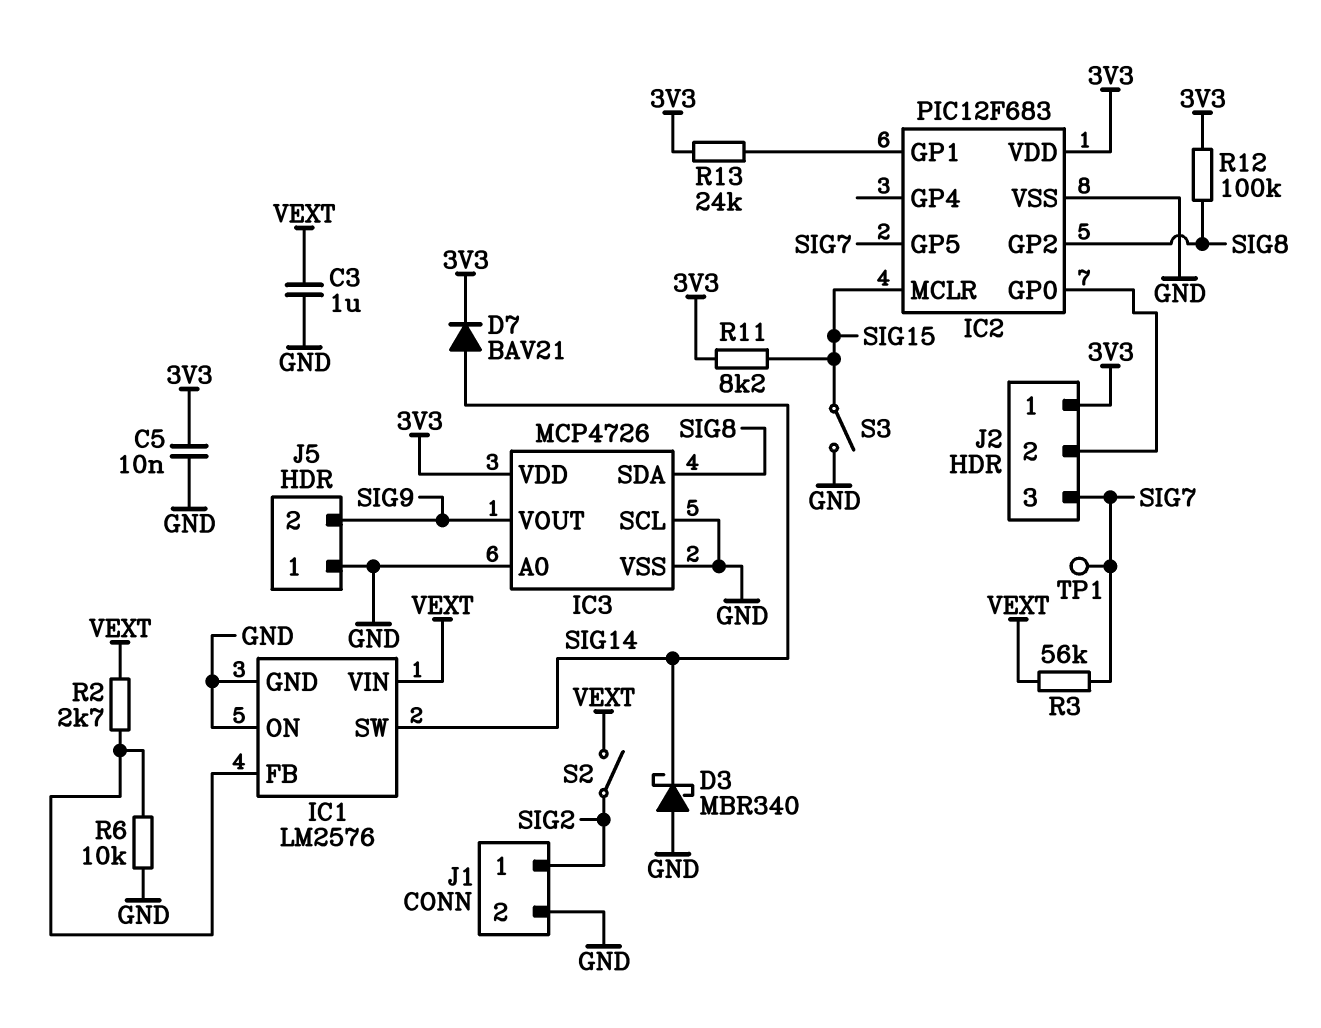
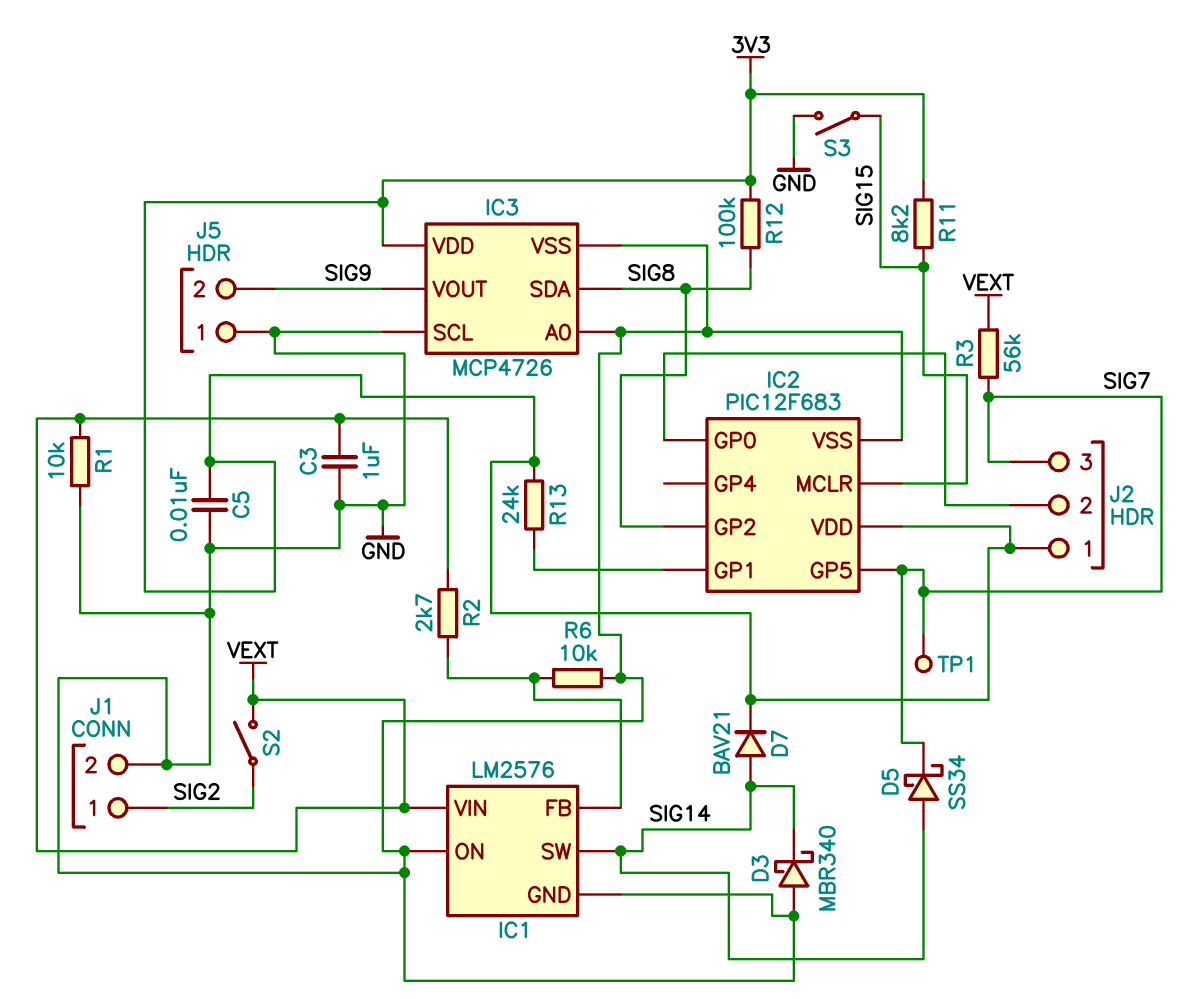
D5: none -> schottky SS34 (A SIG14, K SIG7)
R1: none -> 10k (GND, VEXT)

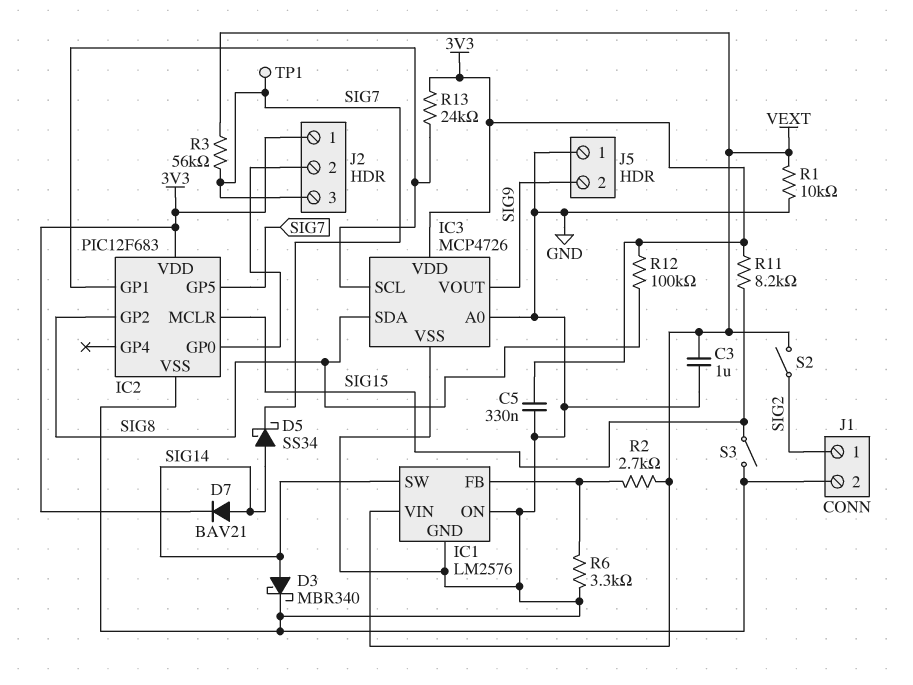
C5: 10nF (3V3, GND) -> 330nF (3V3, GND)
D3: schottky MBR340 (A GND, K SIG14) -> schottky MBR340 (A SIG14, K GND)
IC3 pin SCL: GND -> IC2/GP1
R6: 10k (GND, IC1/FB) -> 3.3k (GND, IC1/FB)

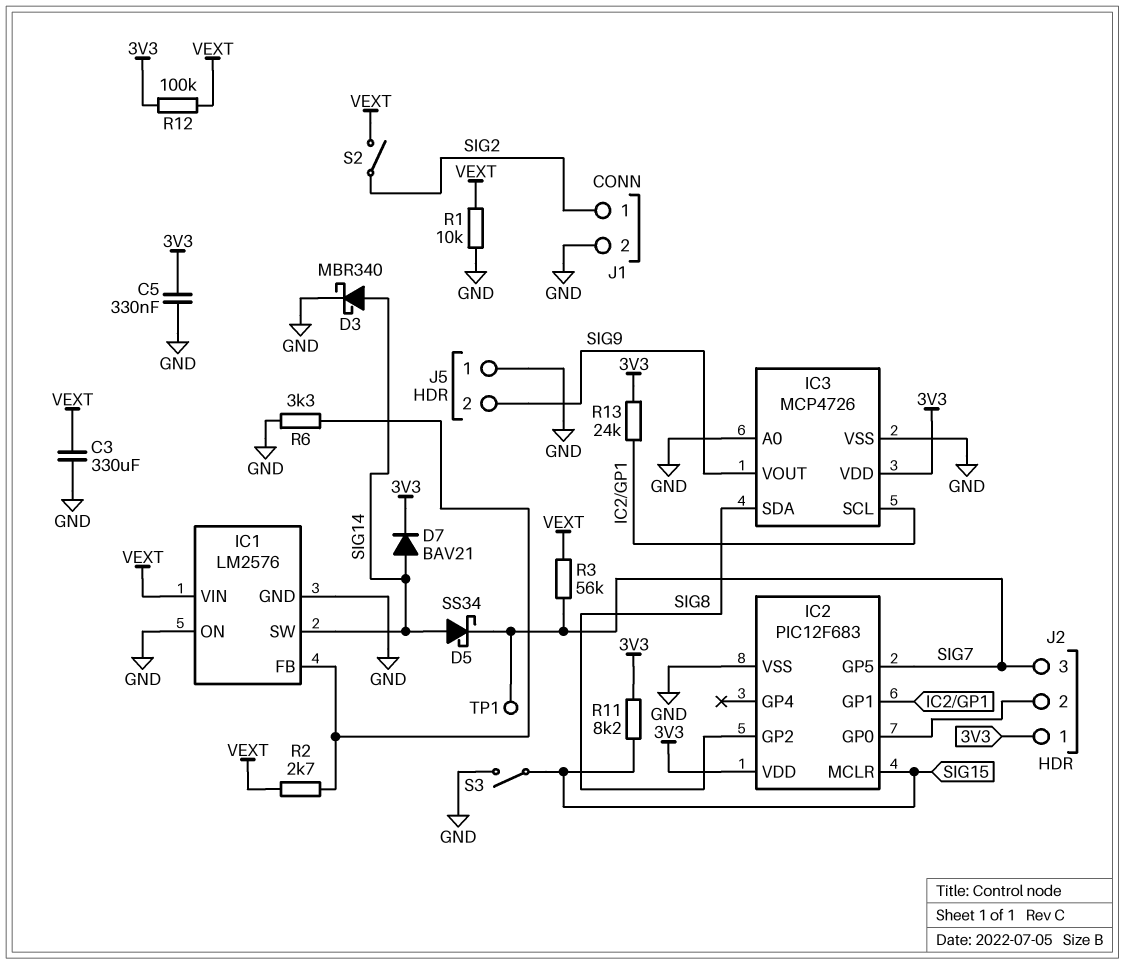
C3: 1uF (GND, VEXT) -> 330uF (GND, VEXT)
R12: 100k (3V3, SIG8) -> 100k (3V3, VEXT)

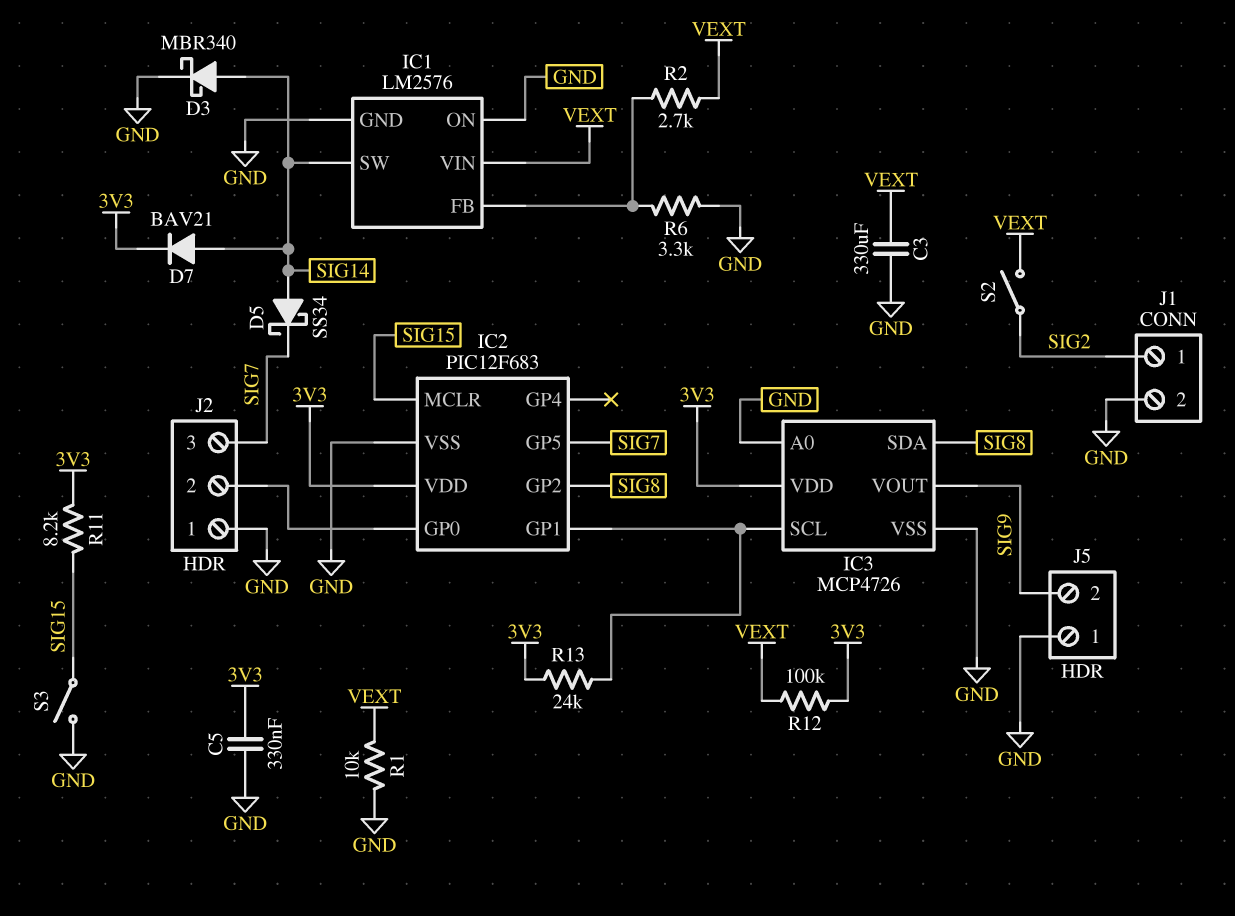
J2 pin 1: 3V3 -> GND
R3: 56k (SIG7, VEXT) -> none
TP1: test point (SIG7) -> none

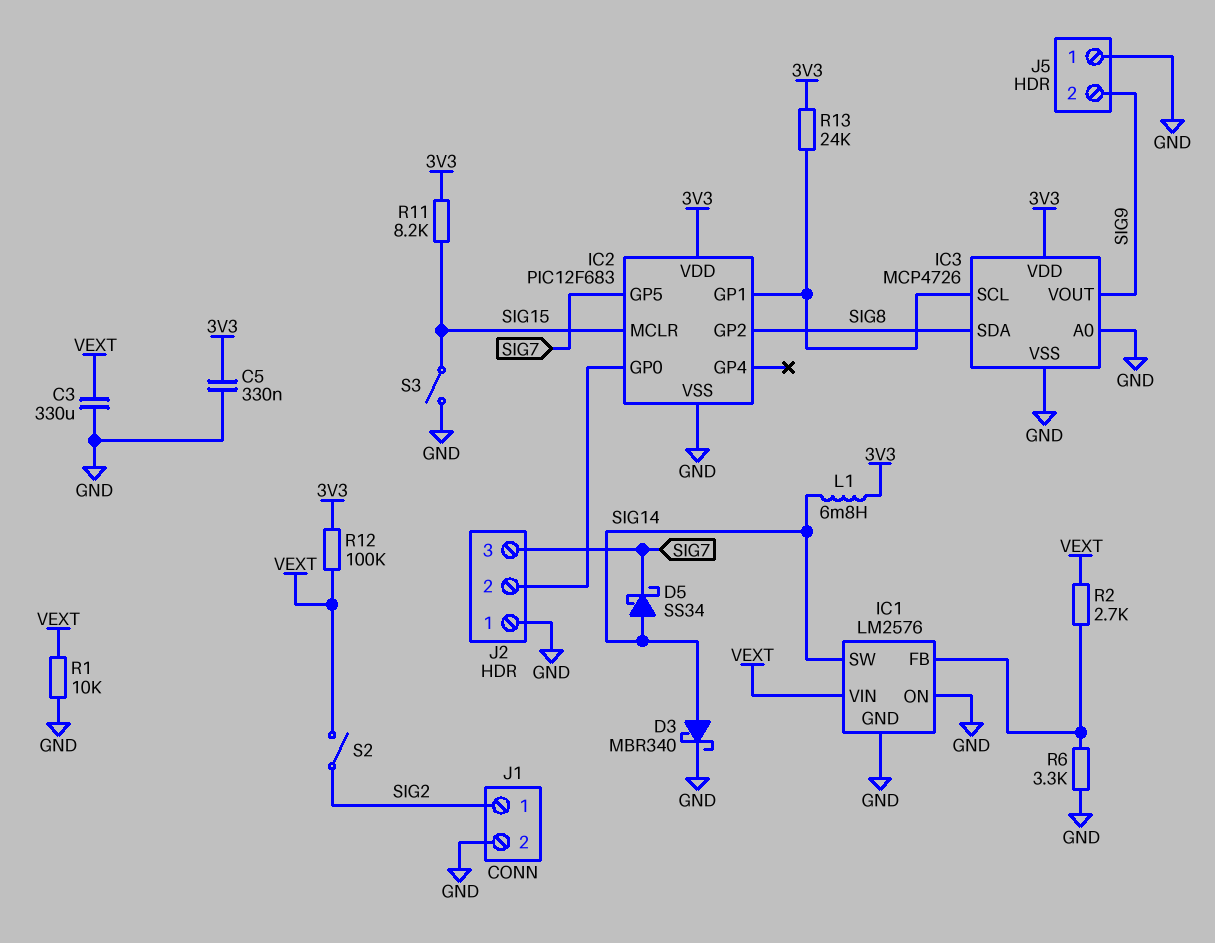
D7: diode BAV21 (A SIG14, K 3V3) -> none
L1: none -> 6.8mH (3V3, SIG14)

